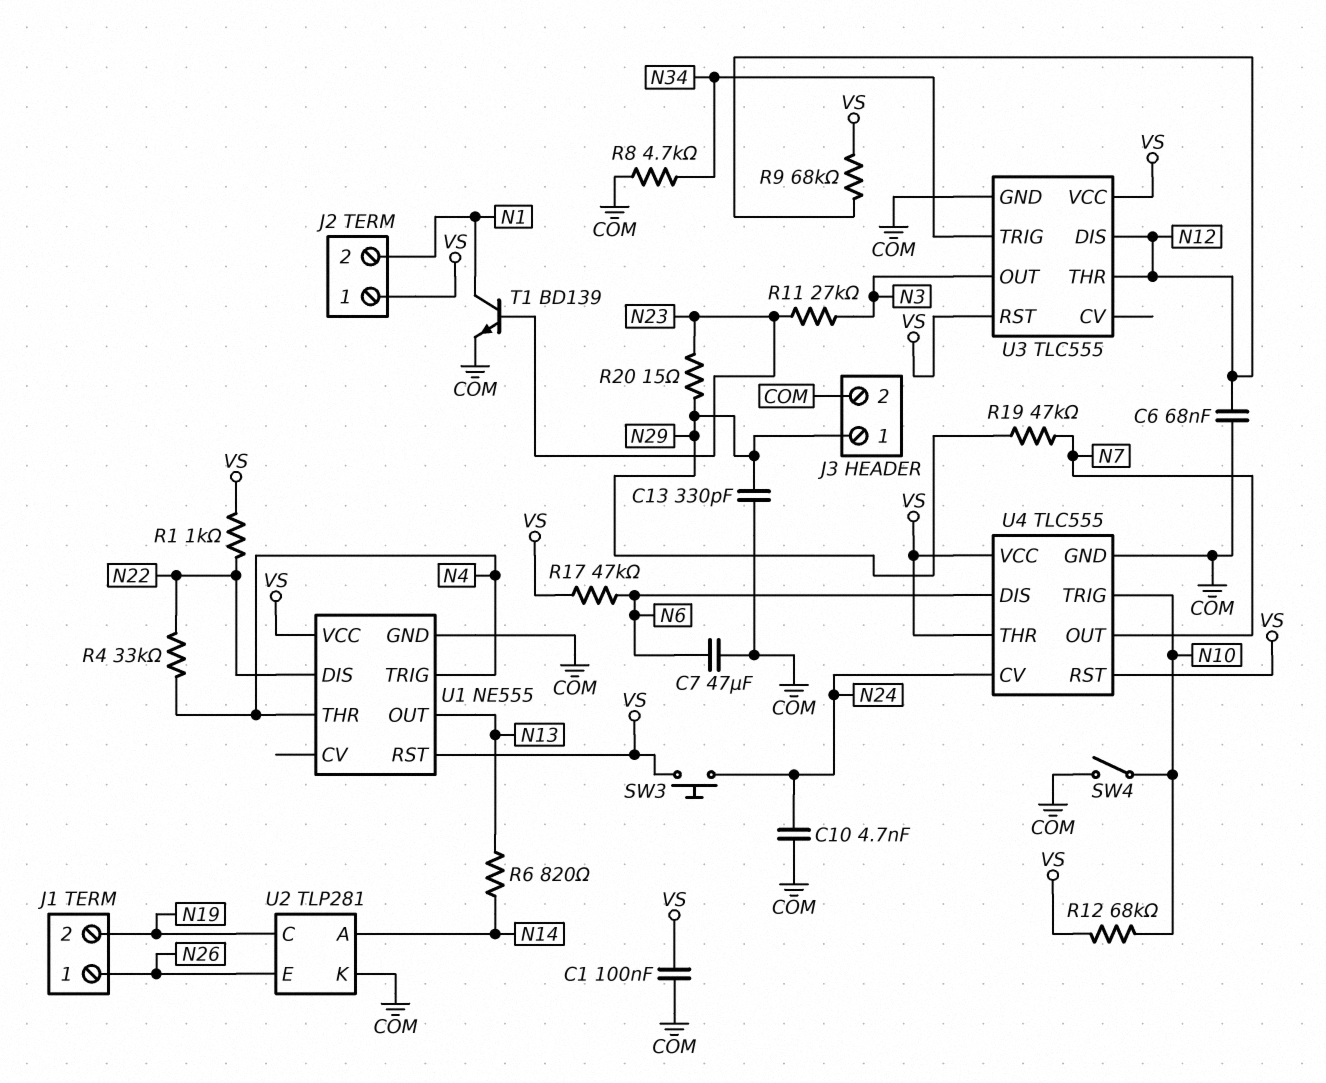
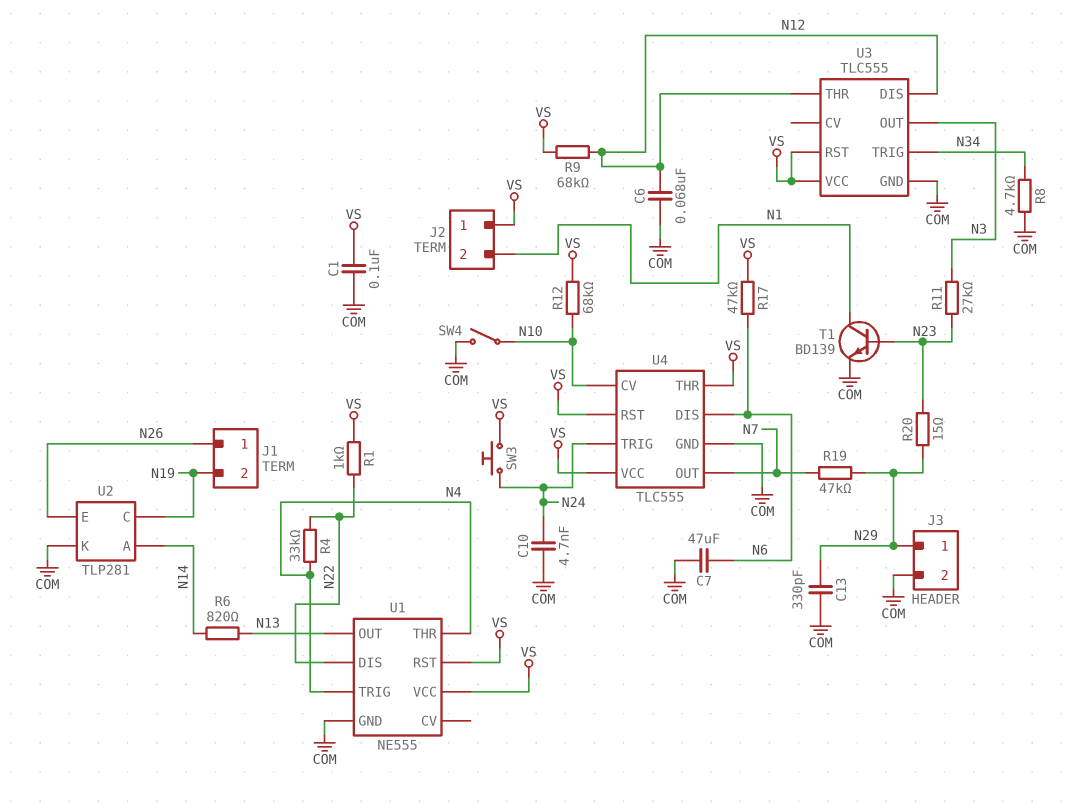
U4 pin CV: N24 -> N10
U4 pin TRIG: N10 -> N24

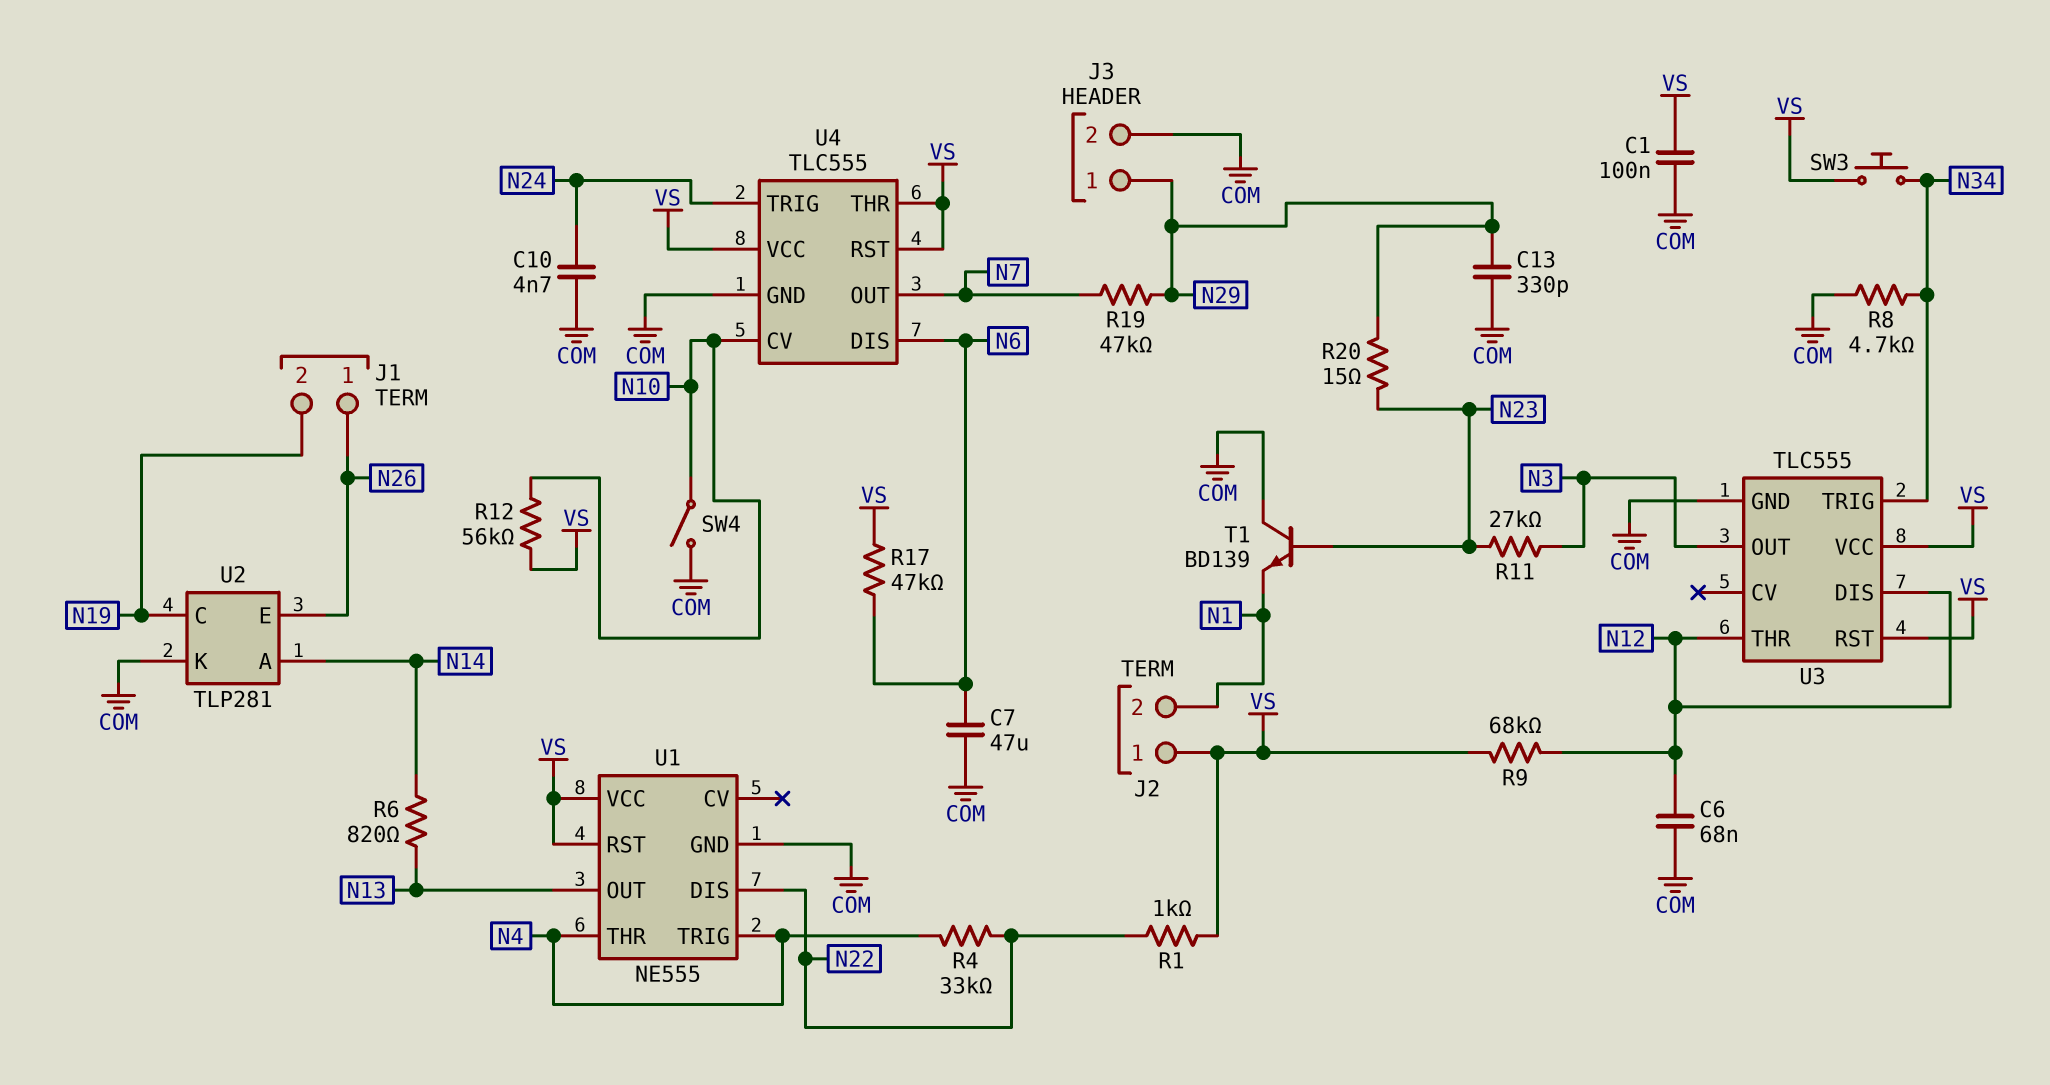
R12: 68k (N10, VS) -> 56k (N10, VS)
SW3: button (N24, VS) -> button (N34, VS)
T1: NPN BD139 (B N23, C N1, E COM) -> NPN BD139 (B N23, C COM, E N1)

